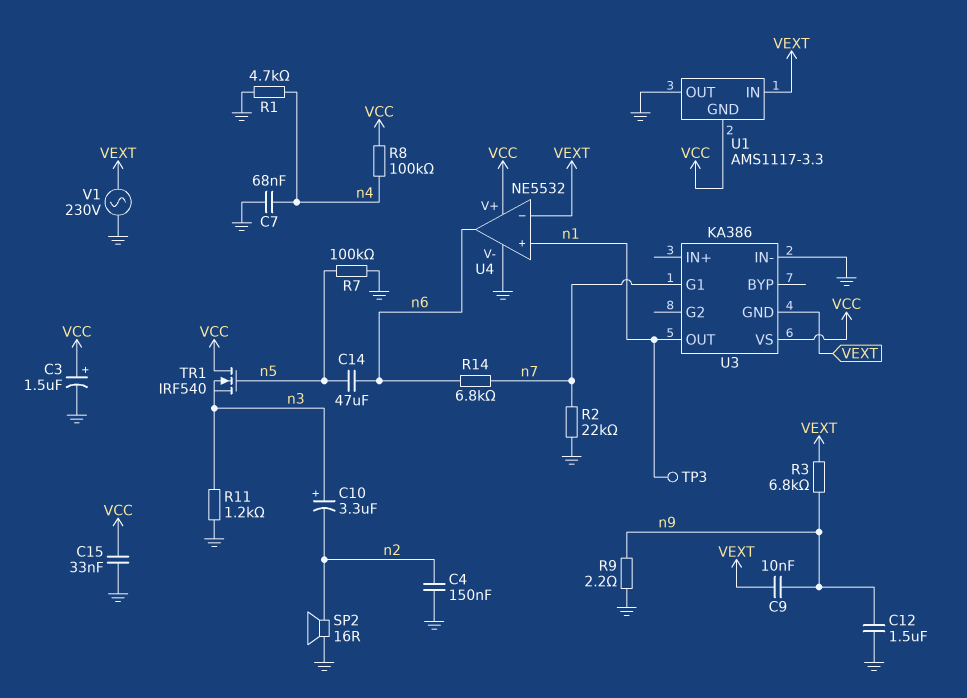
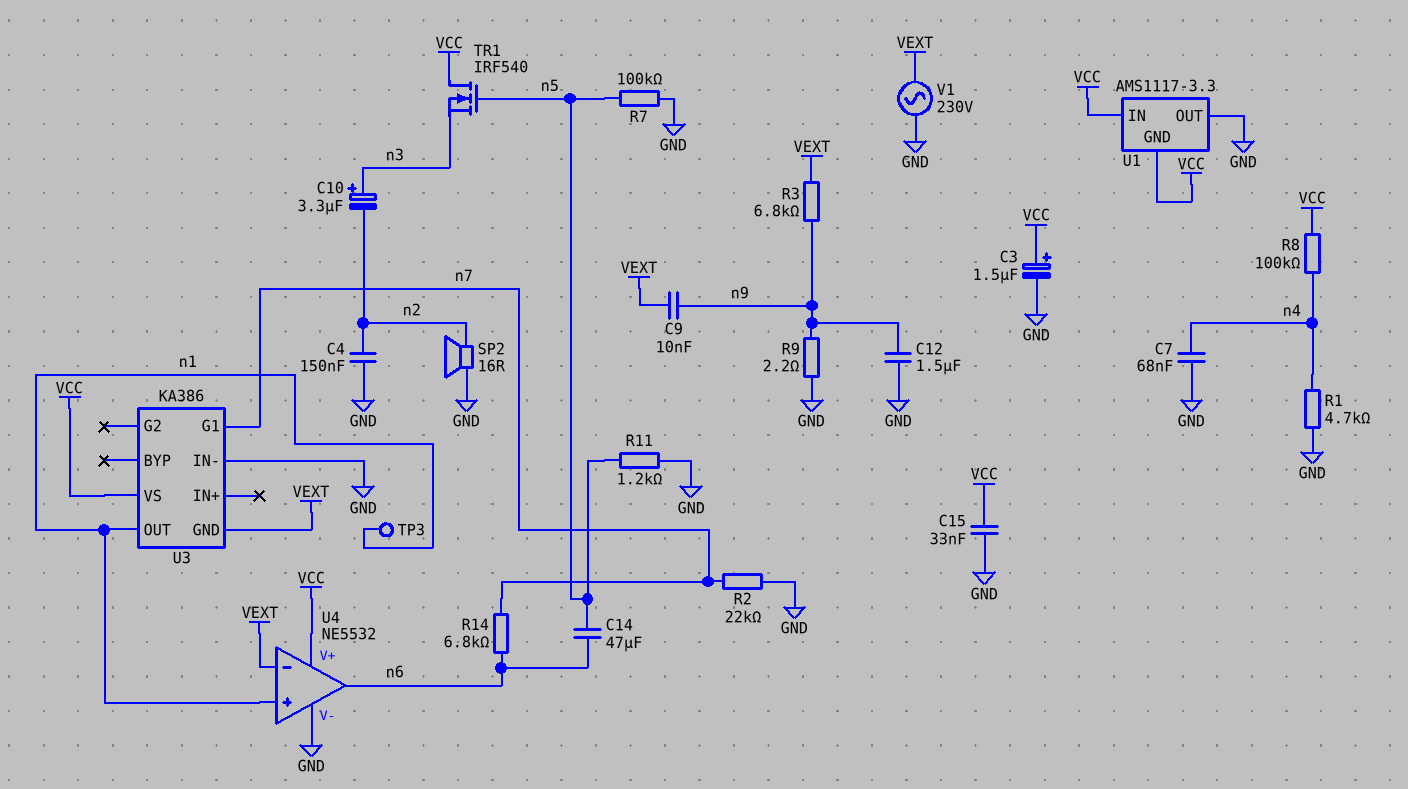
R11: 1.2k (GND, n3) -> 1.2k (GND, n5)
U1 pin IN: VEXT -> VCC

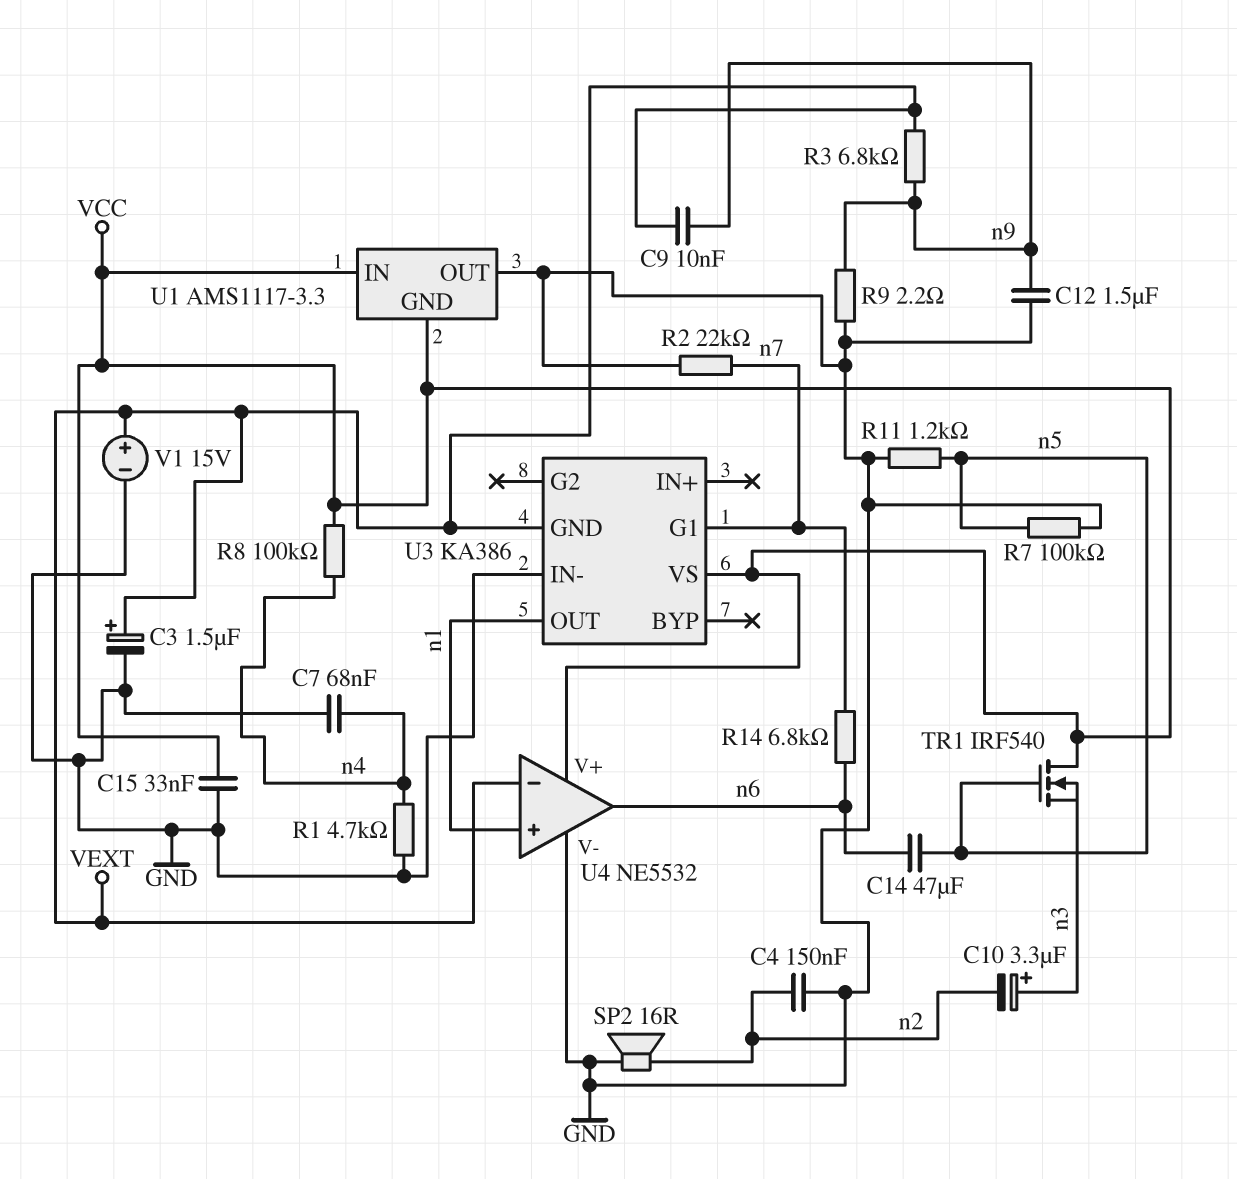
C3: 1.5uF (plus VCC, minus GND) -> 1.5uF (plus VEXT, minus GND)
TP3: test point (n1) -> none
V1: AC 230V (GND, VEXT) -> 15V (plus VEXT, minus GND)

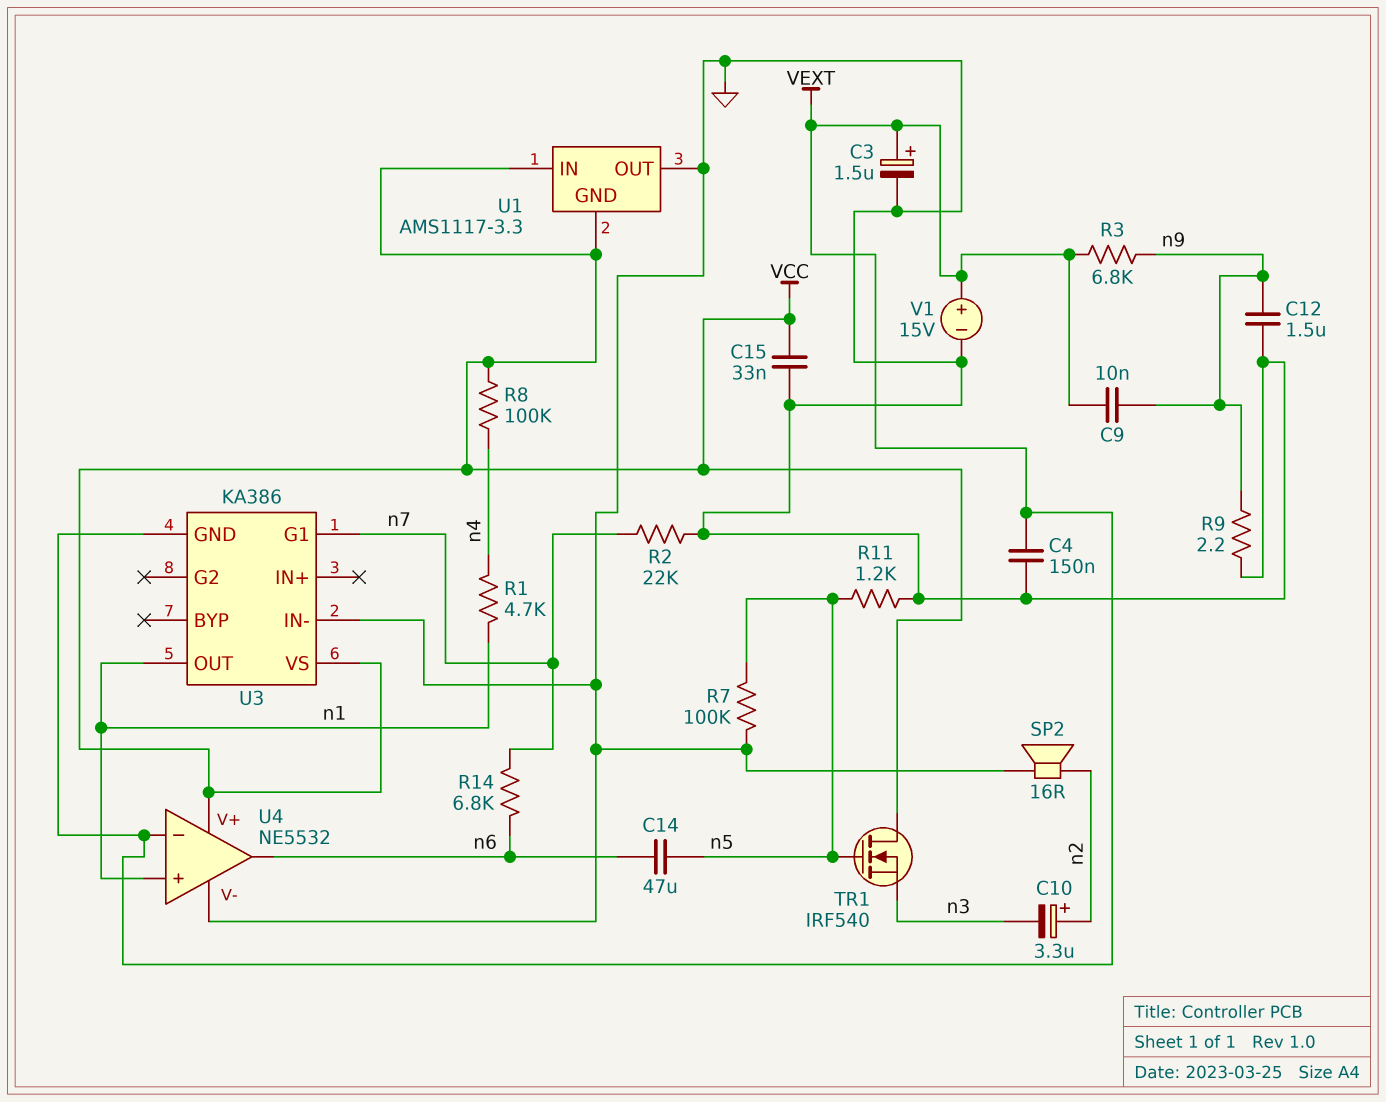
C4: 150nF (GND, n2) -> 150nF (GND, VEXT)
C7: 68nF (GND, n4) -> none
C10: 3.3uF (plus n3, minus n2) -> 3.3uF (plus n2, minus n3)
R1: 4.7k (GND, n4) -> 4.7k (n1, n4)

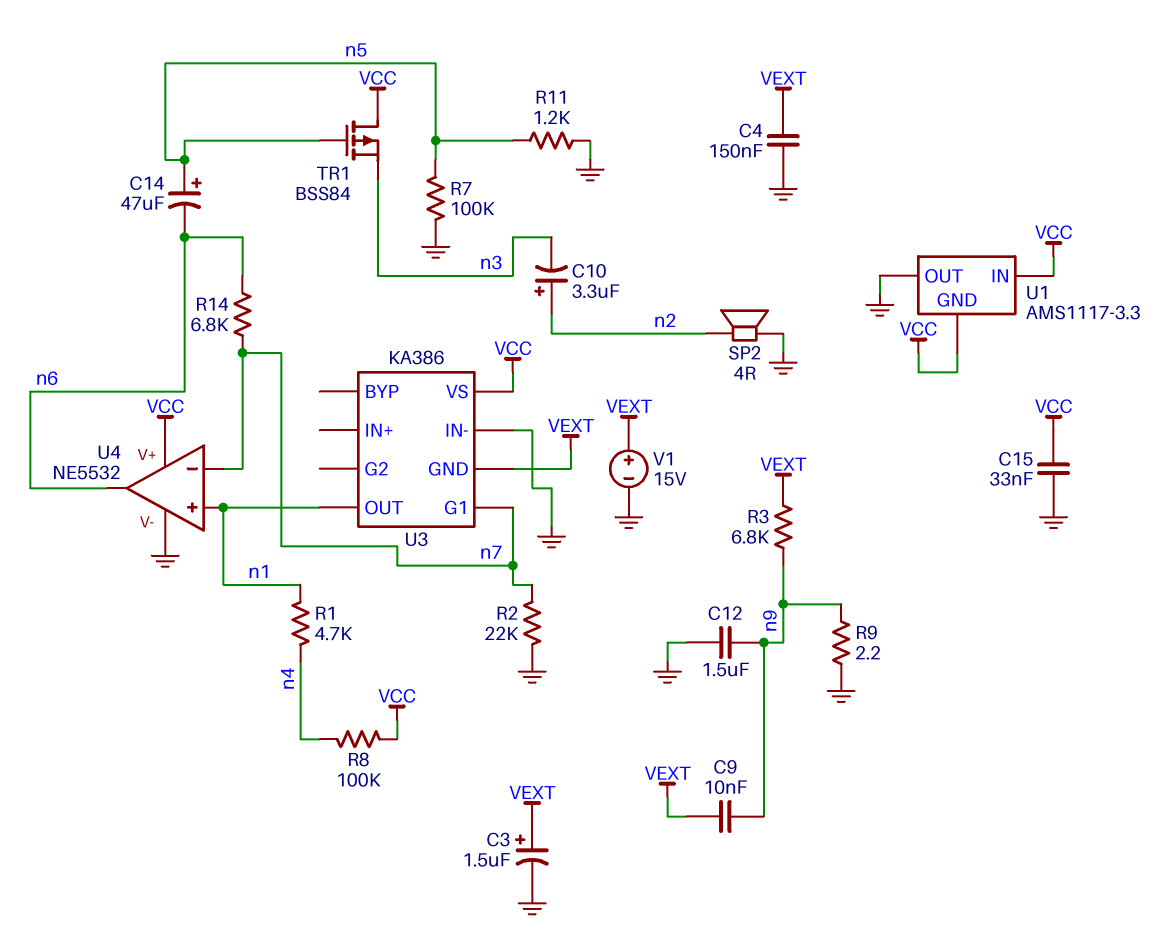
C14: 47uF (n5, n6) -> 47uF (plus n5, minus n6)
SP2: speaker 16R (GND, n2) -> speaker 4R (GND, n2)
TR1: NMOS IRF540 (G n5, D VCC, S n3) -> PMOS BSS84 (G n5, D VCC, S n3)
U4 pin in-: VEXT -> n7

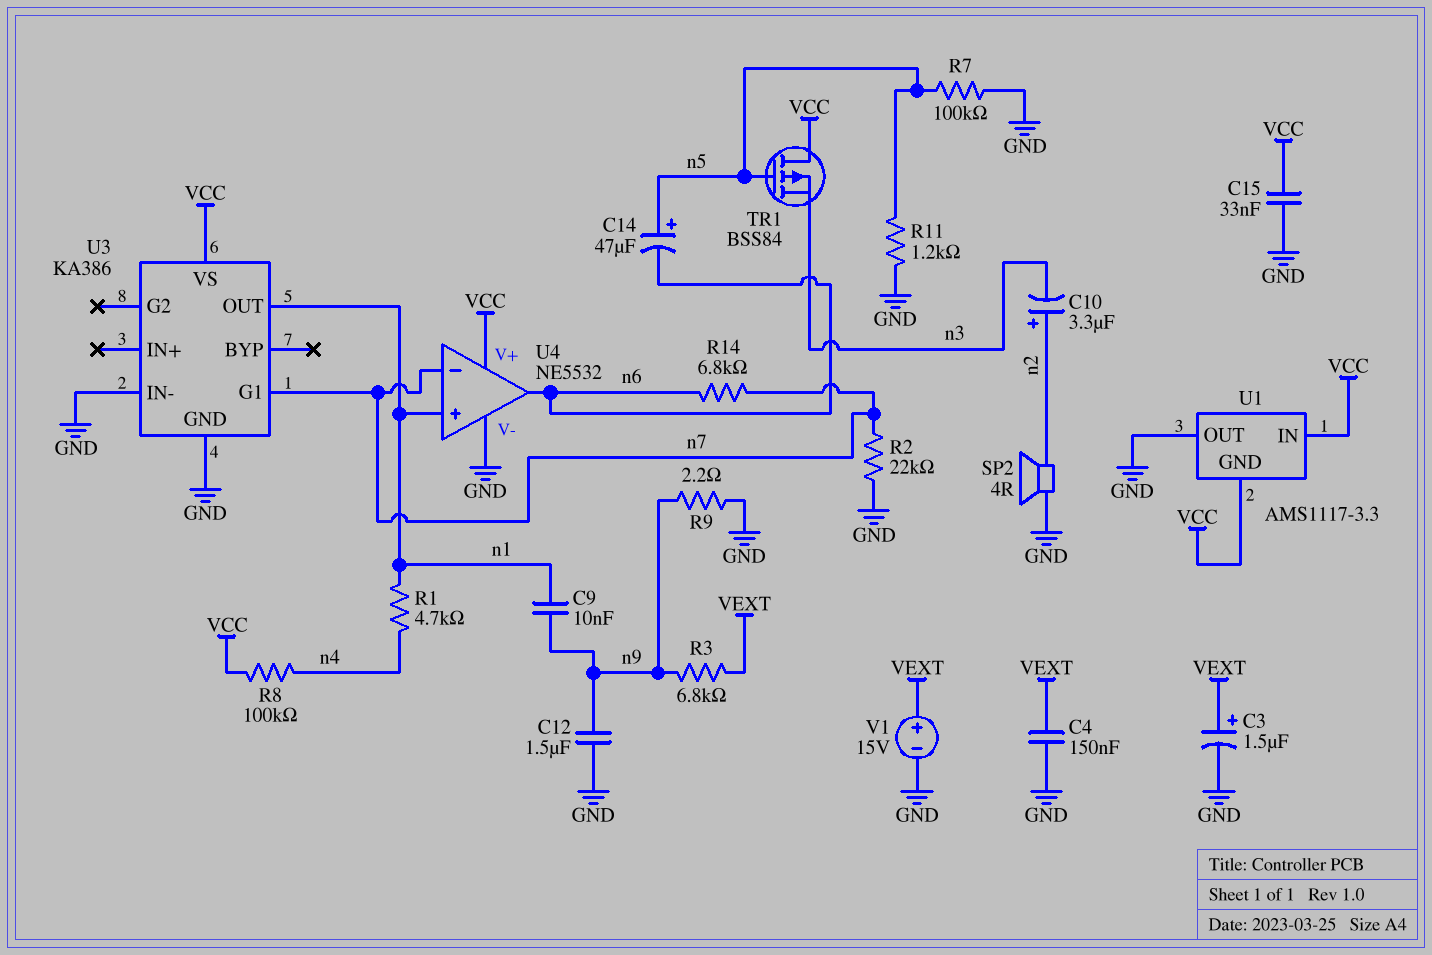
C9: 10nF (VEXT, n9) -> 10nF (n1, n9)
U3 pin GND: VEXT -> GND

